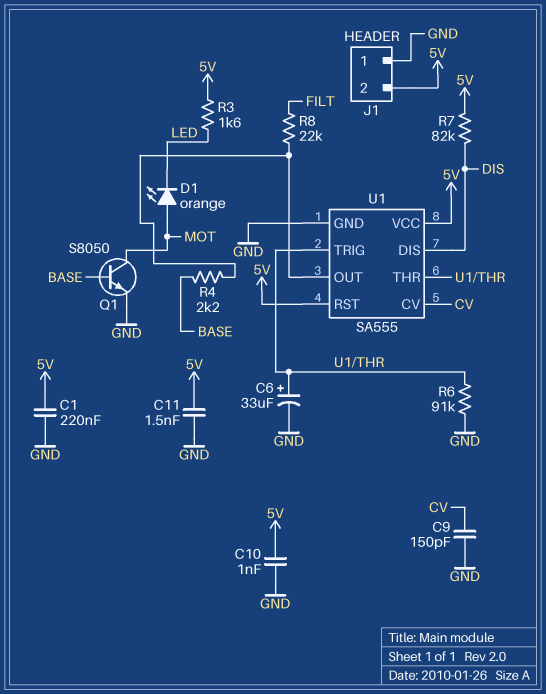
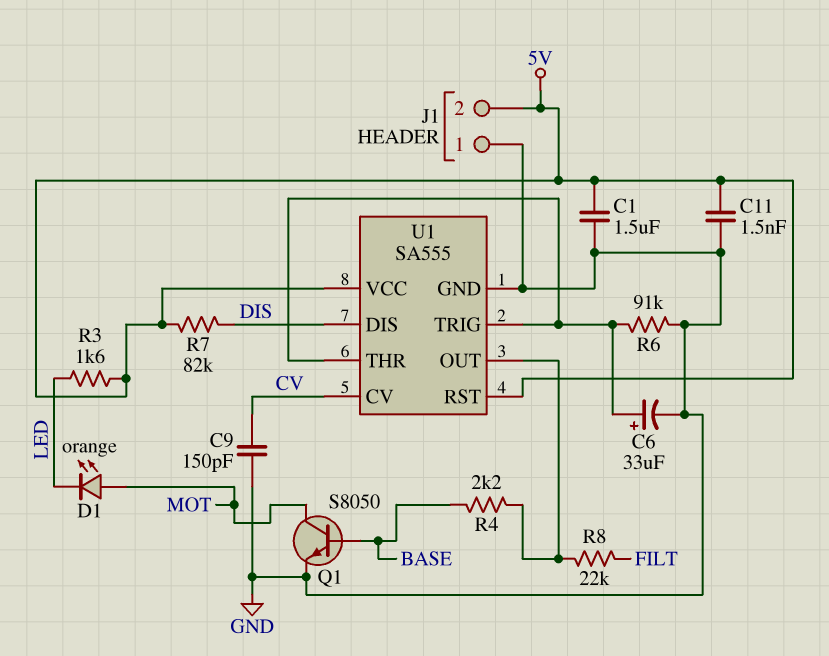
C1: 220nF (5V, GND) -> 1.5uF (5V, GND)
C10: 1nF (5V, GND) -> none

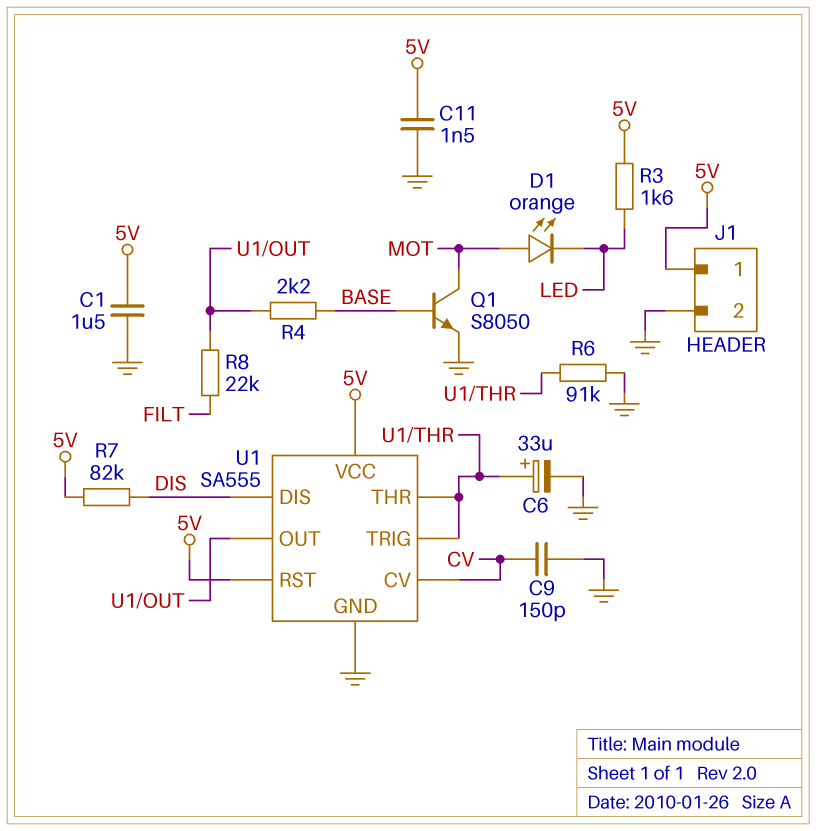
J1 pin 1: GND -> 5V
J1 pin 2: 5V -> GND

